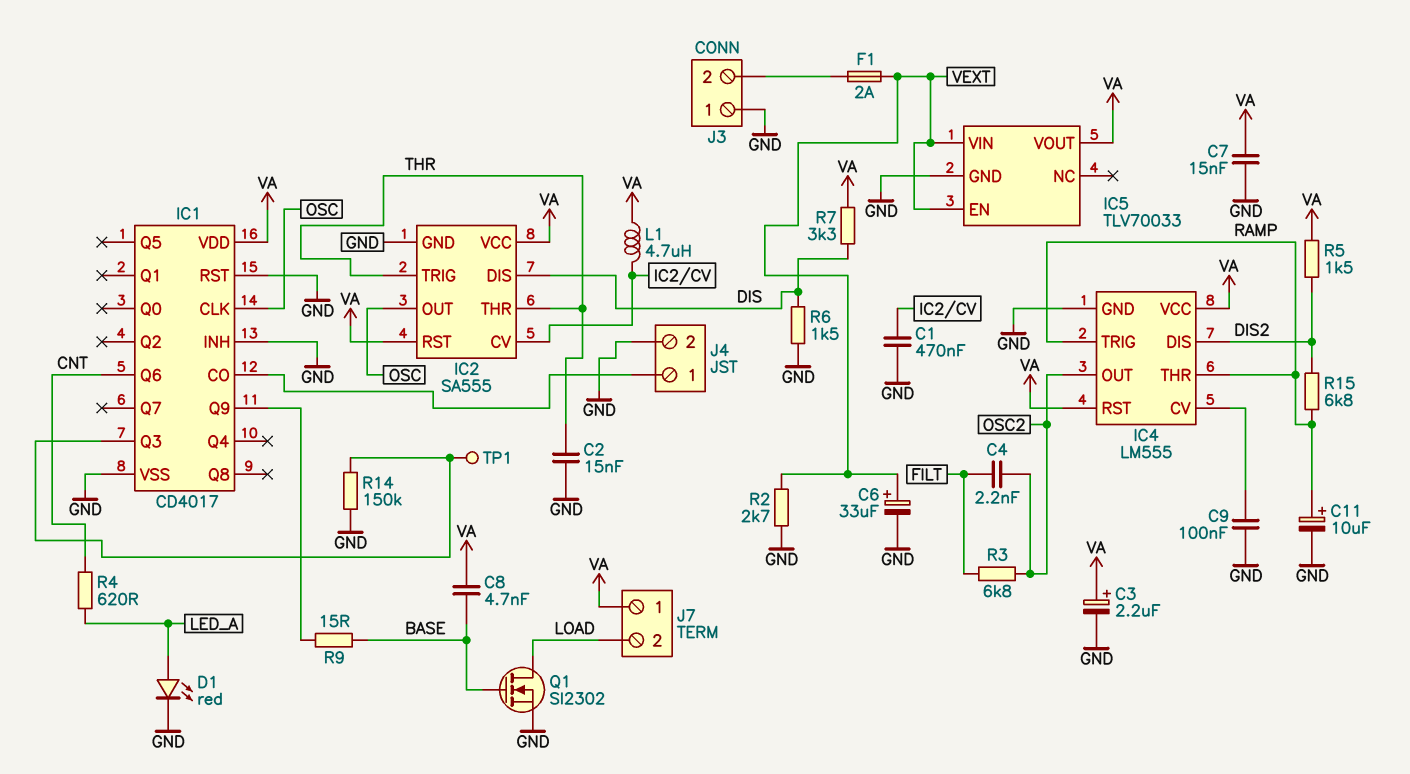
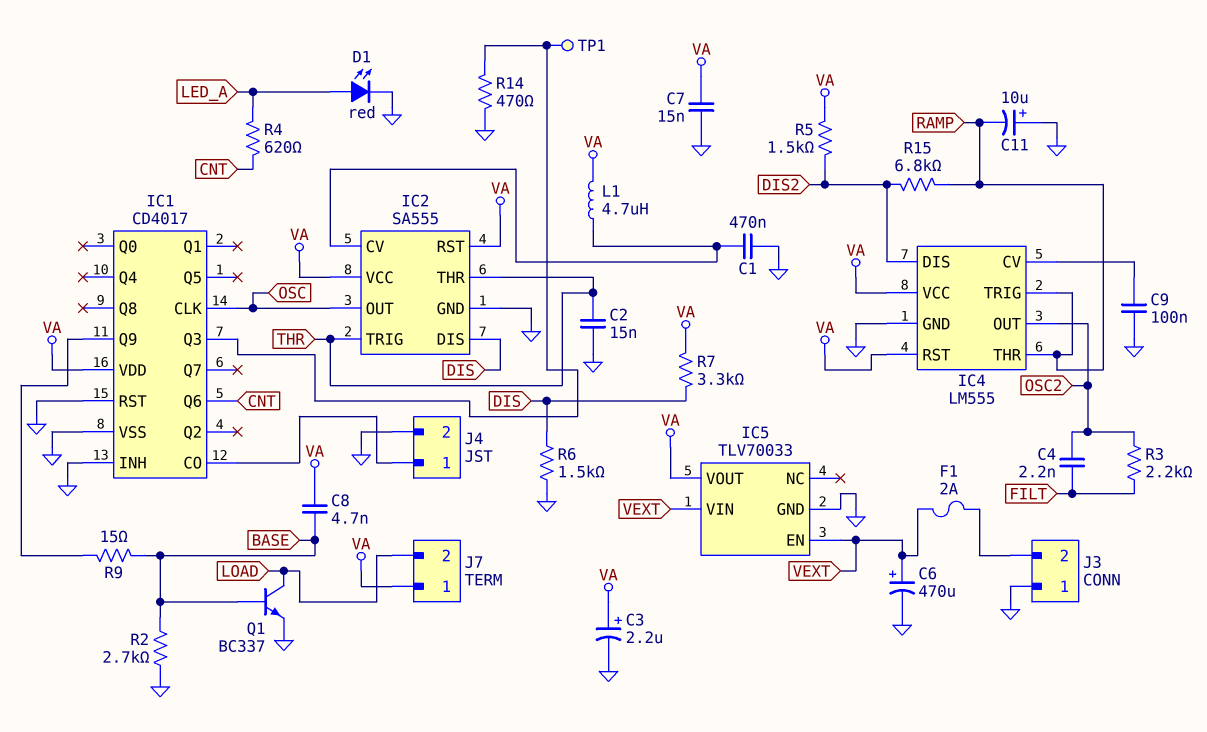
C6: 33uF (plus VEXT, minus GND) -> 470uF (plus VEXT, minus GND)
C11: 10uF (plus RAMP, minus GND) -> 10uF (plus GND, minus RAMP)
Q1: NMOS SI2302 (G BASE, D LOAD, S GND) -> NPN BC337 (B BASE, C LOAD, E GND)
R2: 2.7k (GND, VEXT) -> 2.7k (BASE, GND)
R3: 6.8k (FILT, OSC2) -> 2.2k (FILT, OSC2)
R14: 150k (GND, IC1/Q3) -> 470 (GND, IC1/Q3)

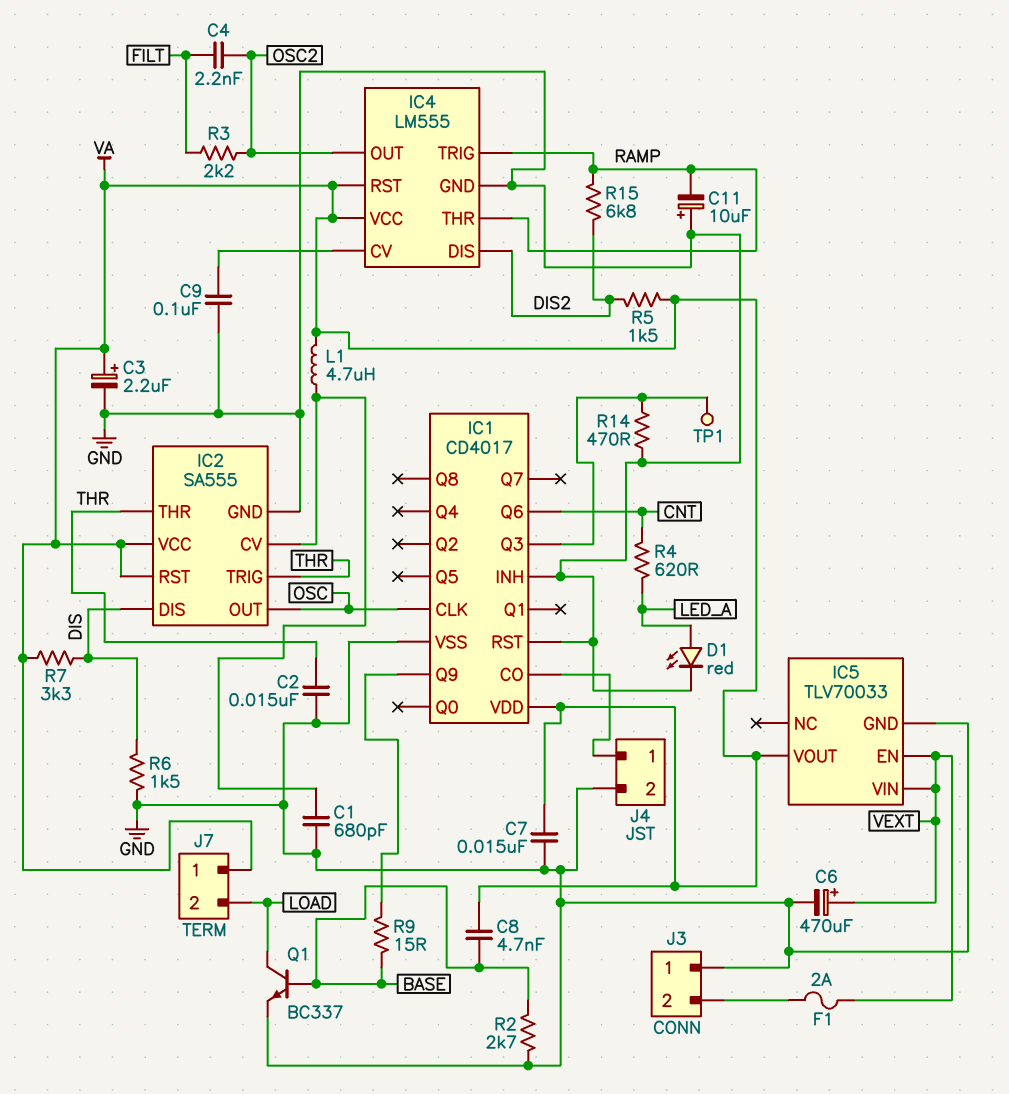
C1: 470nF (GND, IC2/CV) -> 680pF (GND, IC2/CV)

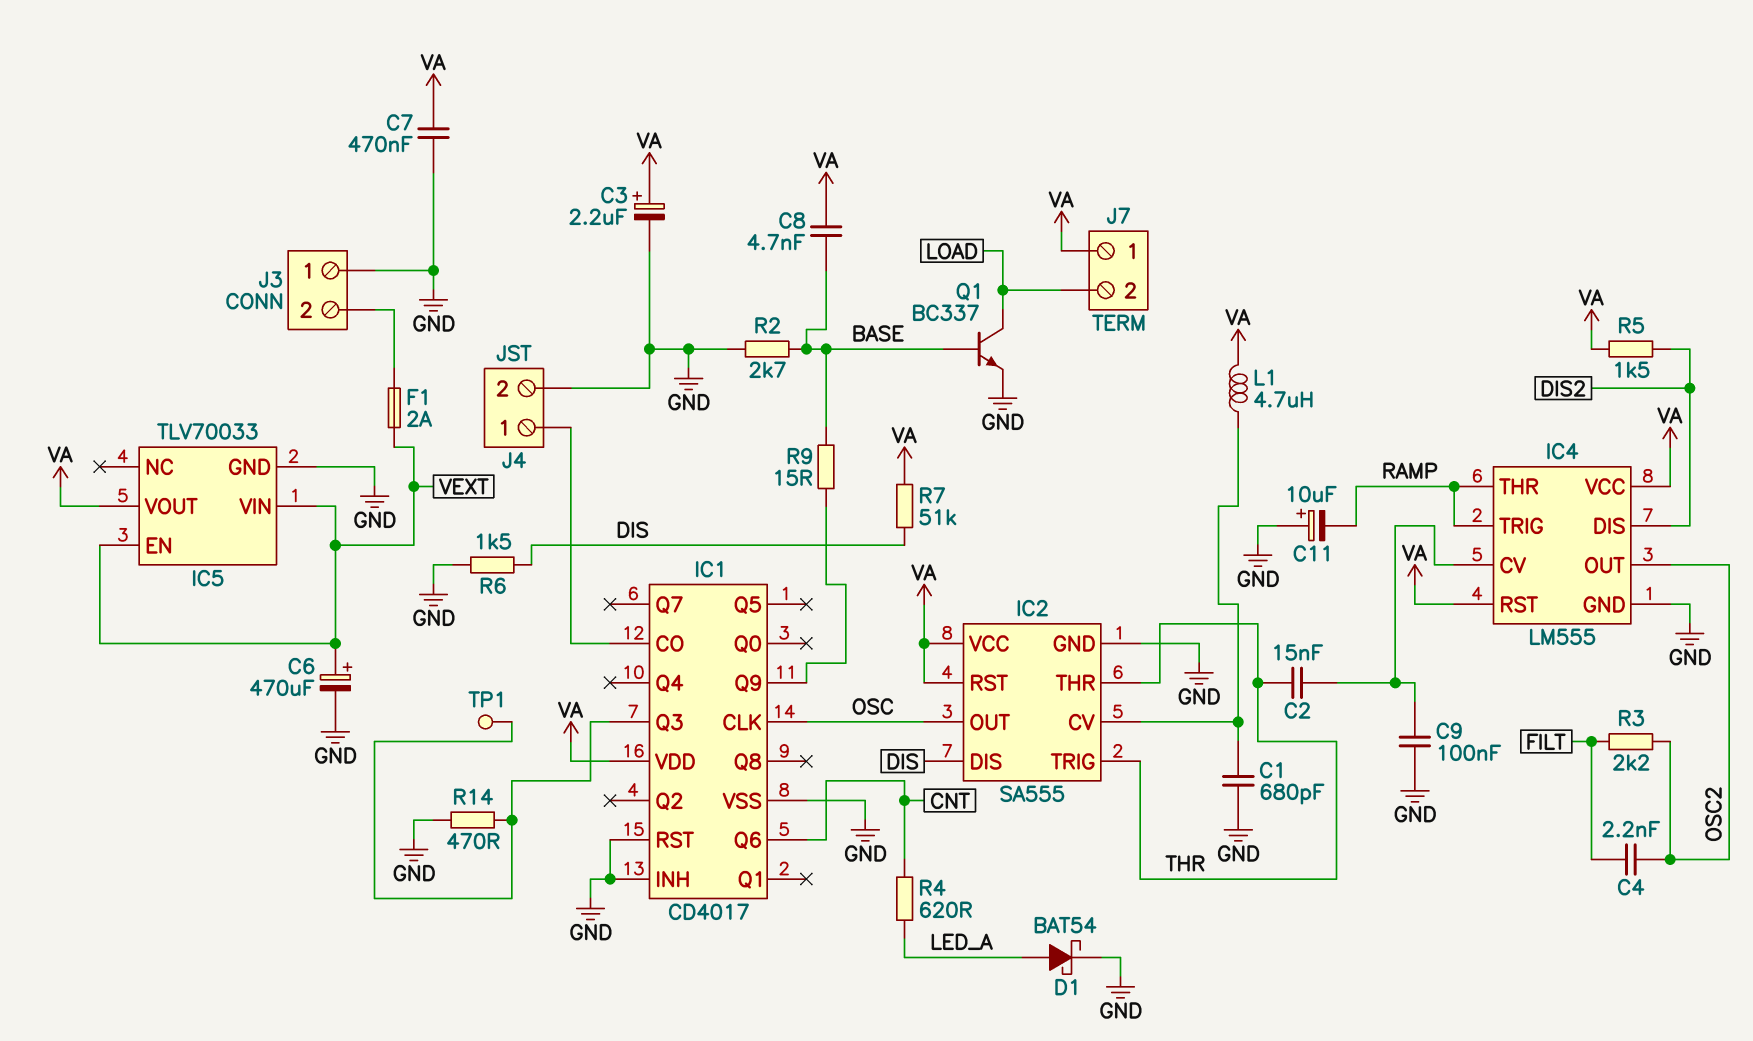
C2: 15nF (GND, THR) -> 15nF (IC4/CV, THR)
C7: 15nF (GND, VA) -> 470nF (GND, VA)
D1: LED red (A LED_A, K GND) -> schottky BAT54 (A LED_A, K GND)
R7: 3.3k (DIS, VA) -> 51k (DIS, VA)
R15: 6.8k (DIS2, RAMP) -> none

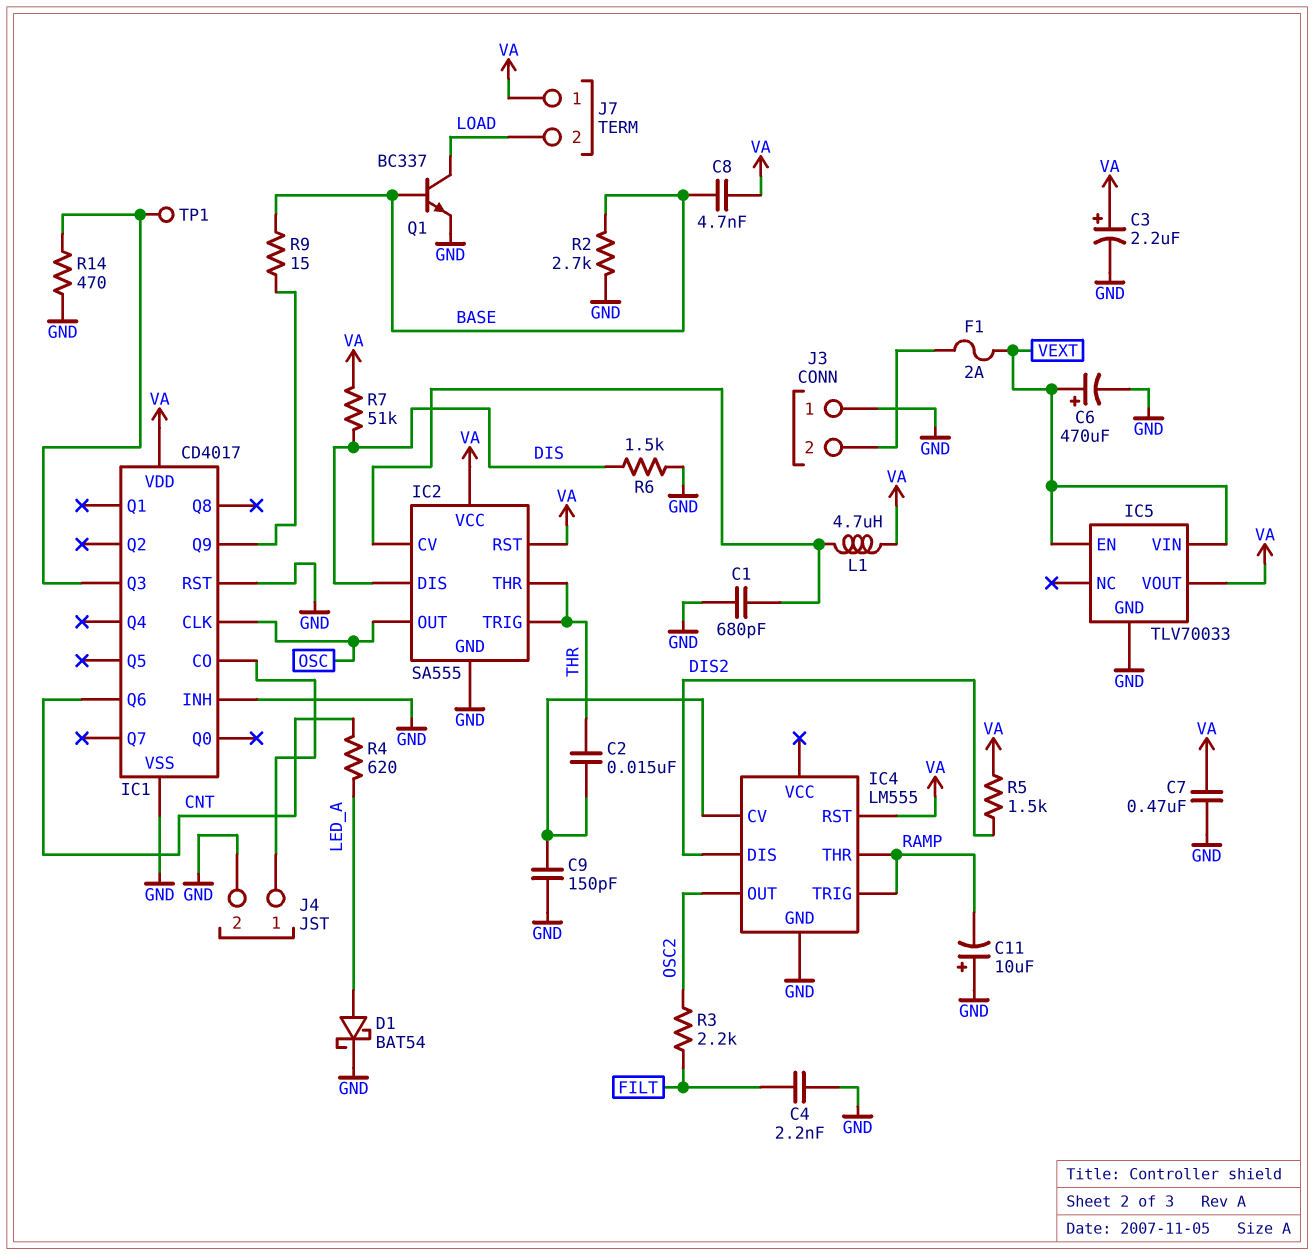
C4: 2.2nF (FILT, OSC2) -> 2.2nF (FILT, GND)
C9: 100nF (GND, IC4/CV) -> 150pF (GND, IC4/CV)
IC4 pin VCC: VA -> none

